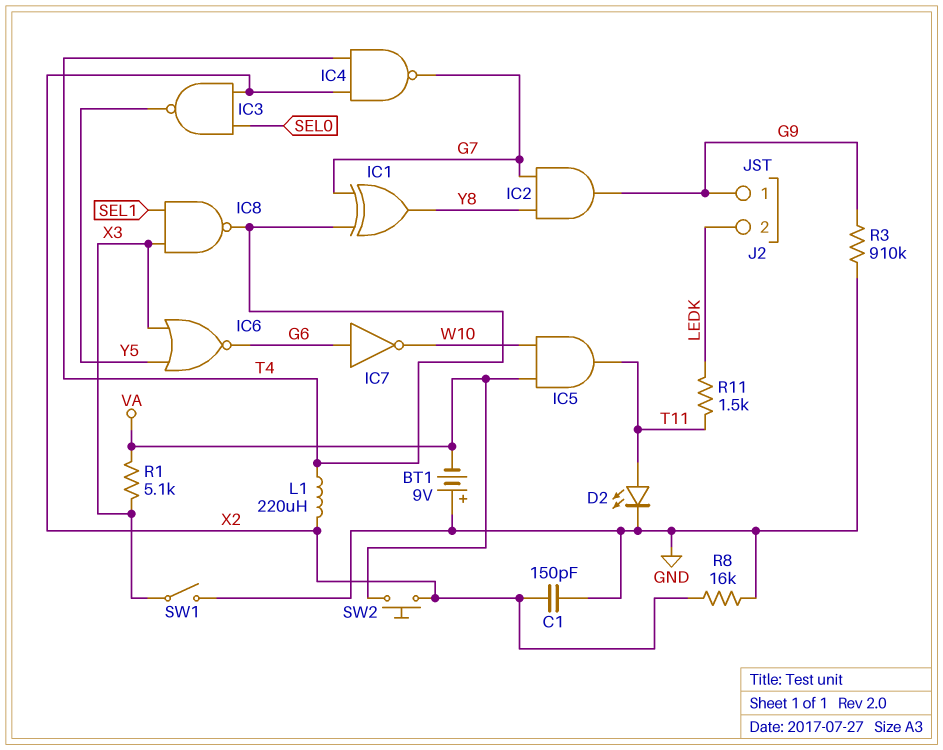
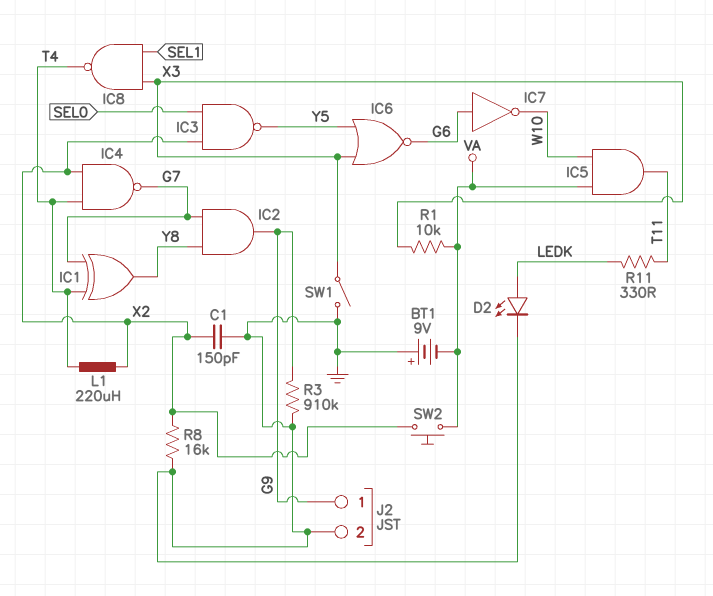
D2: LED (A T11, K GND) -> LED (A LEDK, K GND)
J2 pin 2: LEDK -> GND
R1: 5.1k (VA, X3) -> 10k (VA, X3)
R11: 1.5k (LEDK, T11) -> 330 (LEDK, T11)

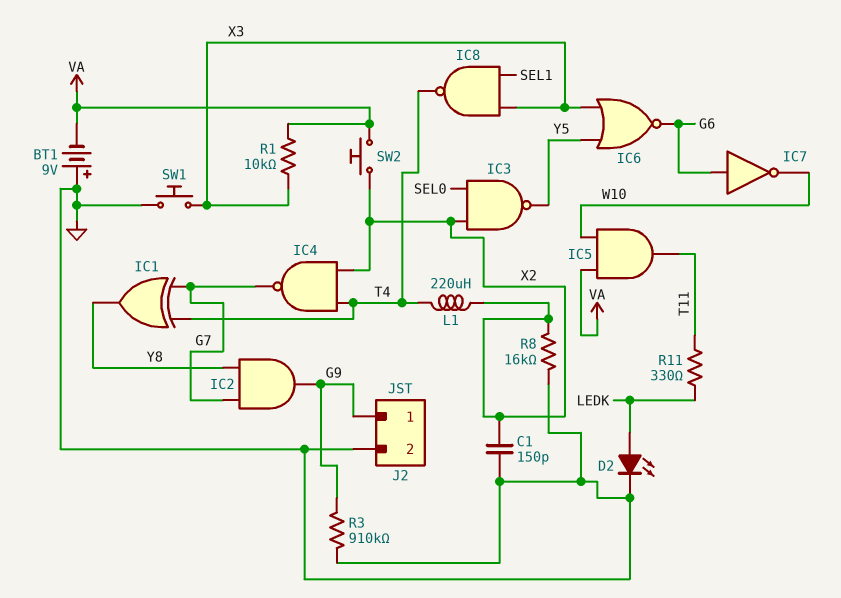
SW1: switch (GND, X3) -> button (GND, X3)

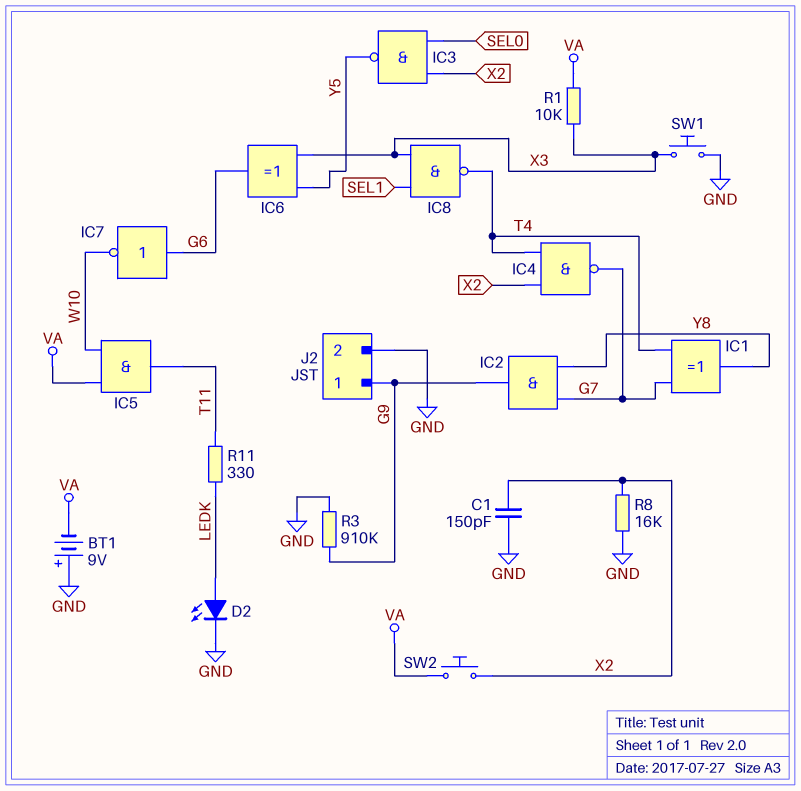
IC6: NOR (in X3, in Y5, out G6) -> XOR (in X3, in Y5, out G6)
L1: 220uH (T4, X2) -> none

